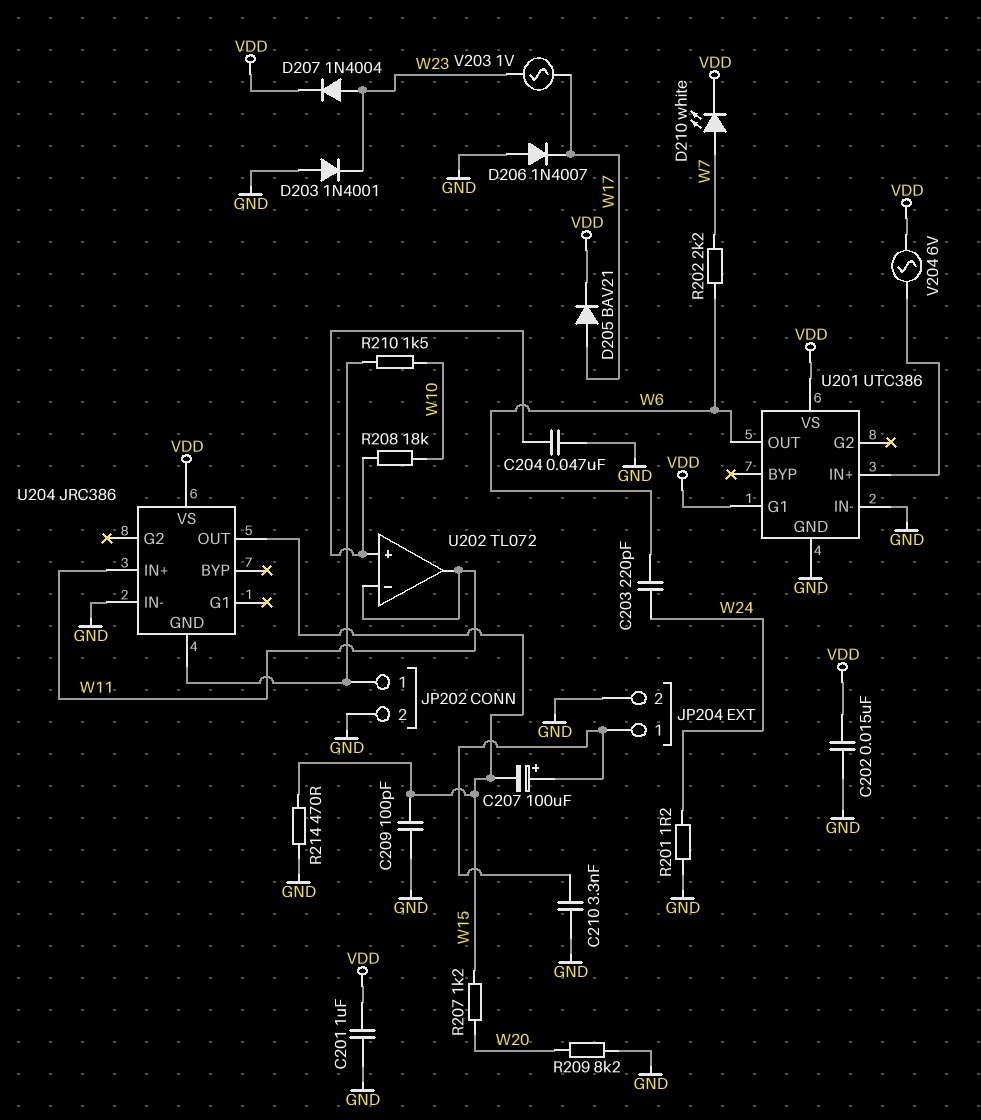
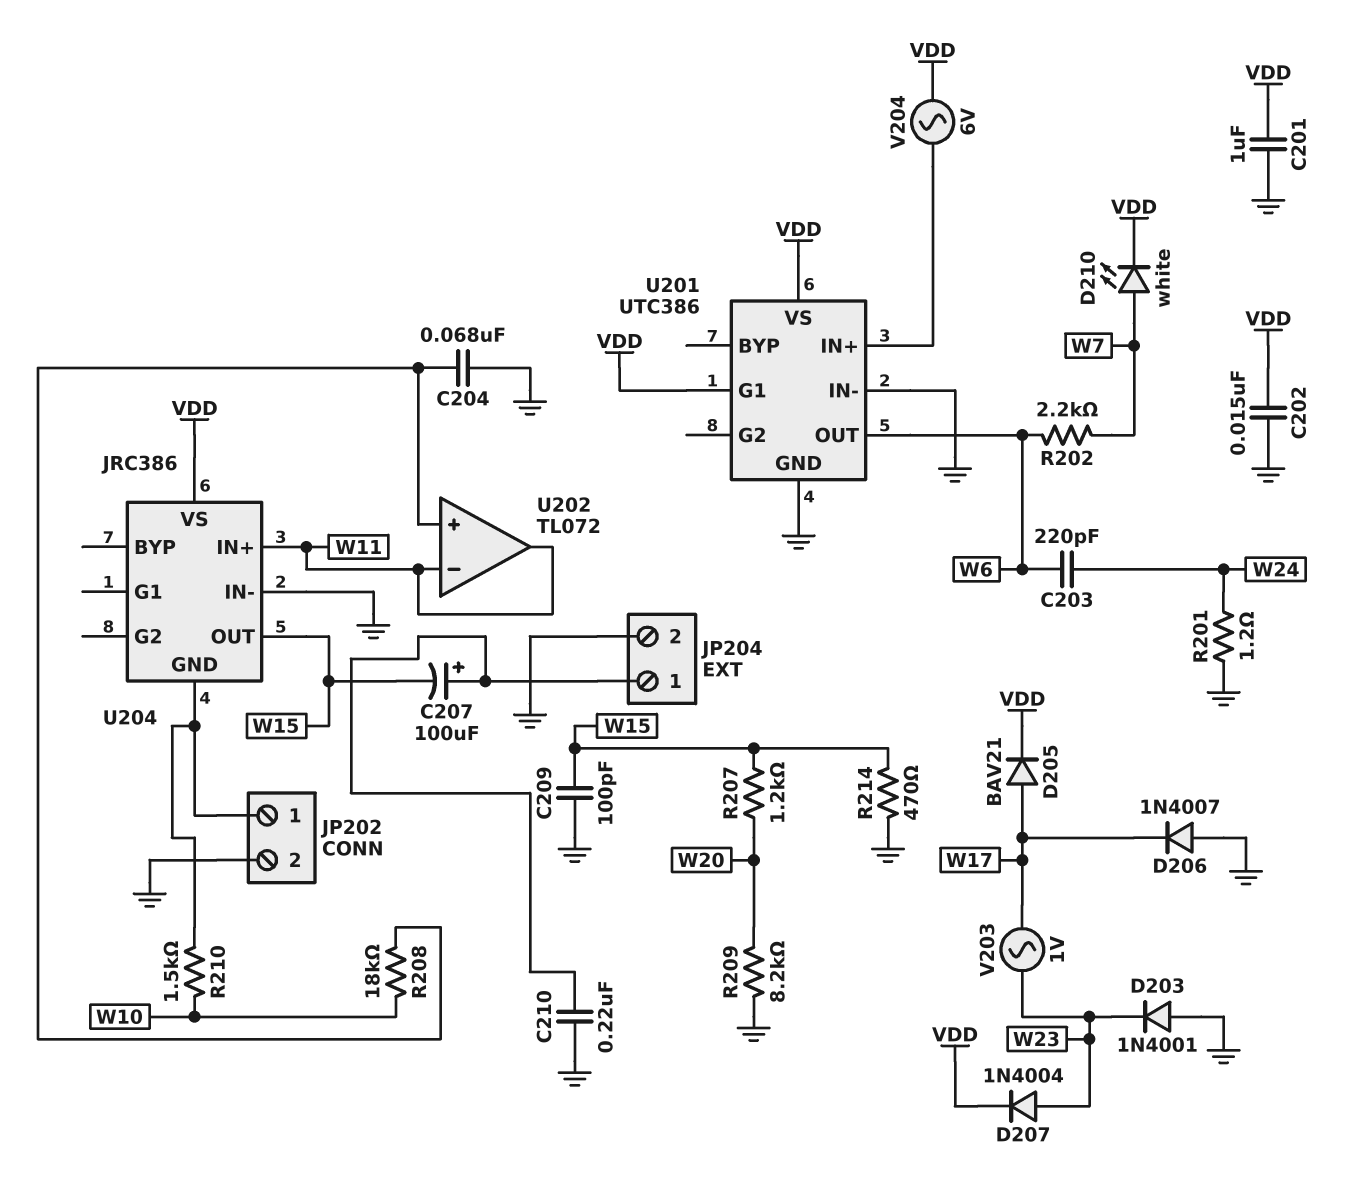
C204: 47nF (GND, U202/in+) -> 68nF (GND, U202/in+)
C210: 3.3nF (GND, JP204/1) -> 220nF (GND, JP204/1)

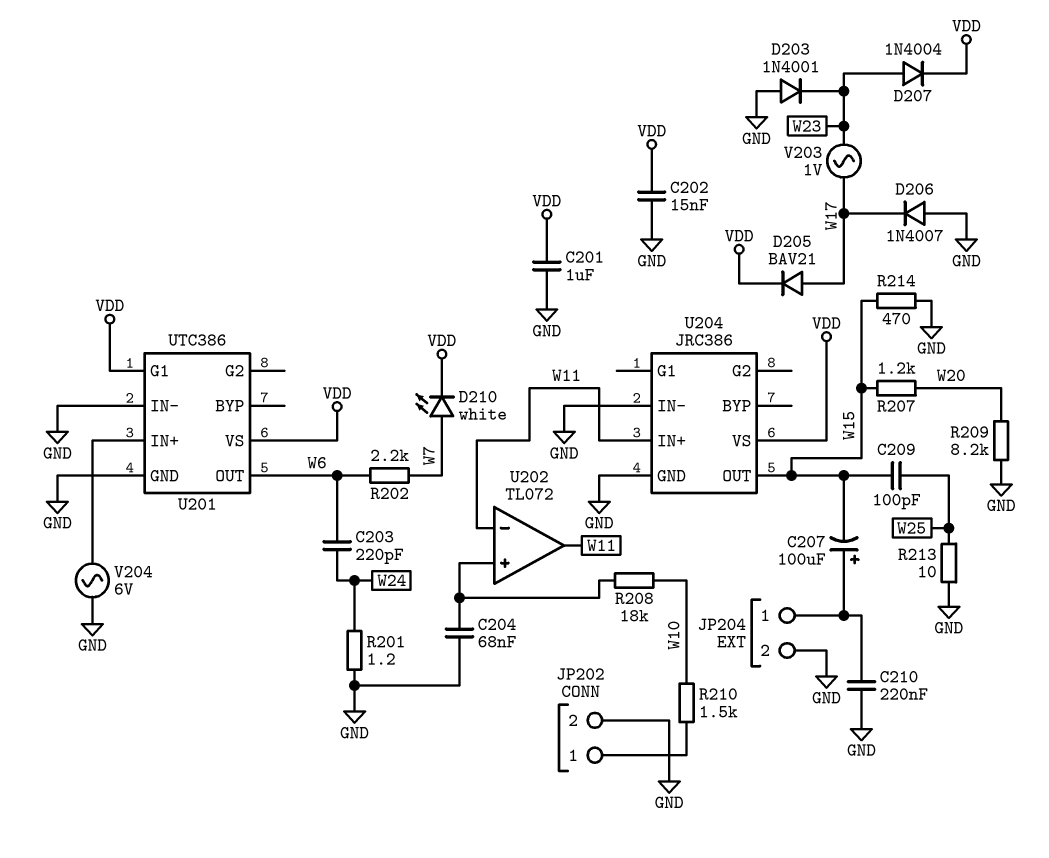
C209: 100pF (GND, W15) -> 100pF (W15, W25)
R213: none -> 10 (GND, W25)
U204 pin GND: JP202/1 -> GND
V204: AC 6V (U201/IN+, VDD) -> AC 6V (GND, U201/IN+)

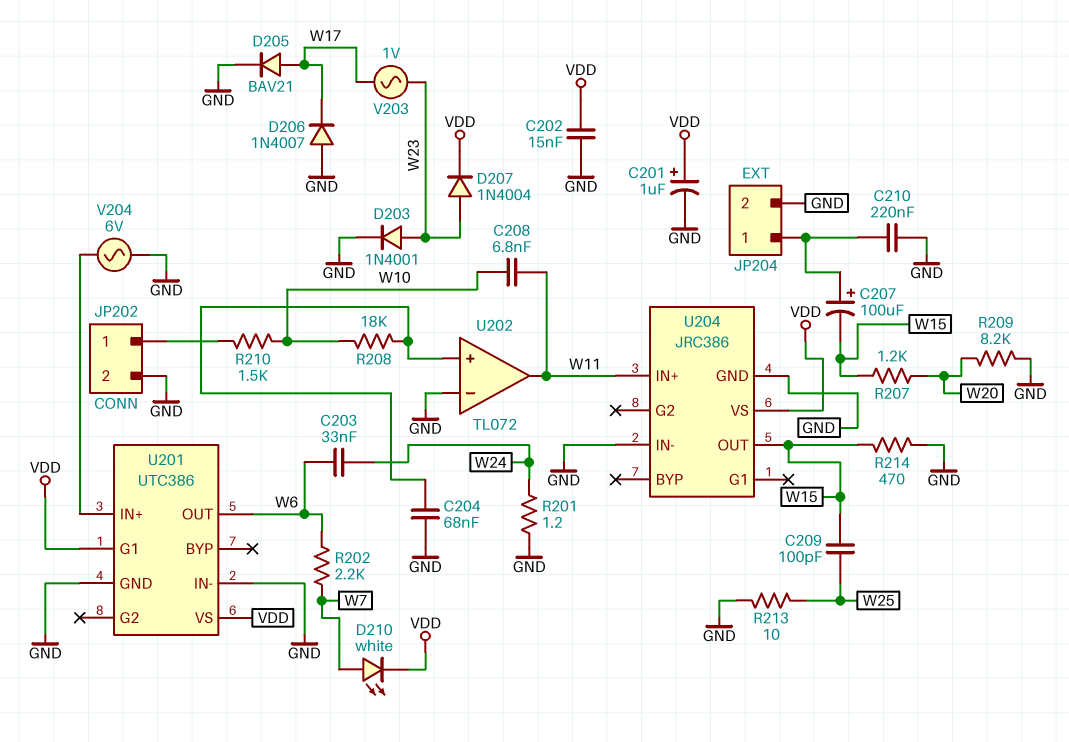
C201: 1uF (GND, VDD) -> 1uF (plus VDD, minus GND)
C203: 220pF (W6, W24) -> 33nF (W6, W24)
C208: none -> 6.8nF (W10, W11)
D203: diode 1N4001 (A GND, K W23) -> diode 1N4001 (A W23, K GND)
D205: diode BAV21 (A W17, K VDD) -> diode BAV21 (A W17, K GND)
U202 pin in-: W11 -> GND

